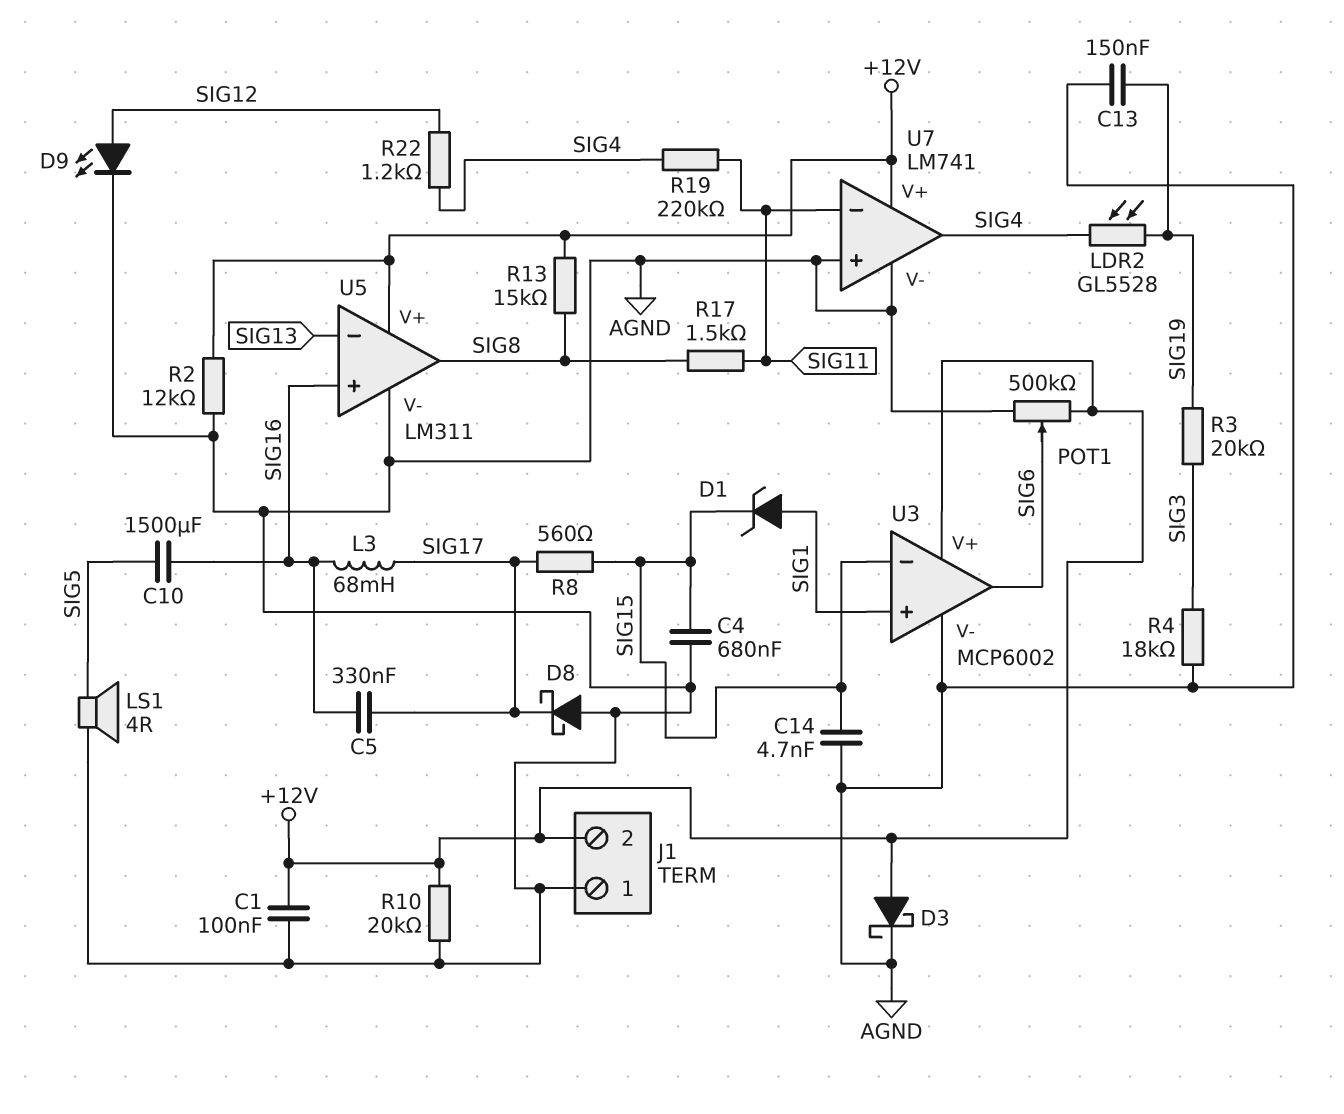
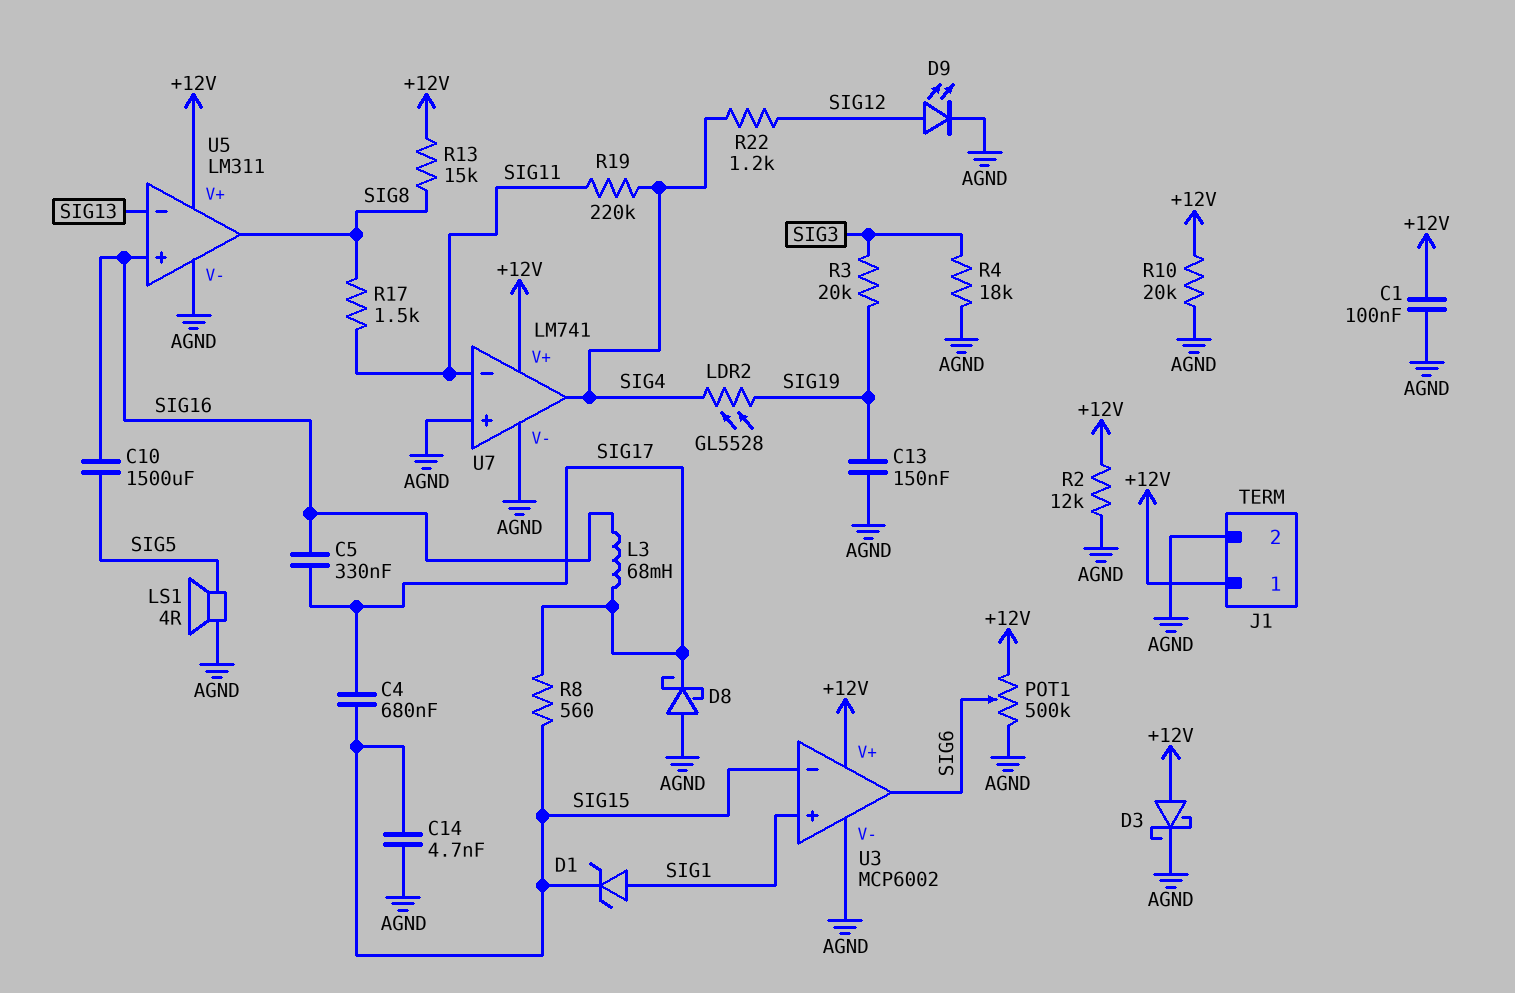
C4: 680nF (AGND, SIG15) -> 680nF (SIG15, SIG17)
J1 pin 1: AGND -> +12V
J1 pin 2: +12V -> AGND

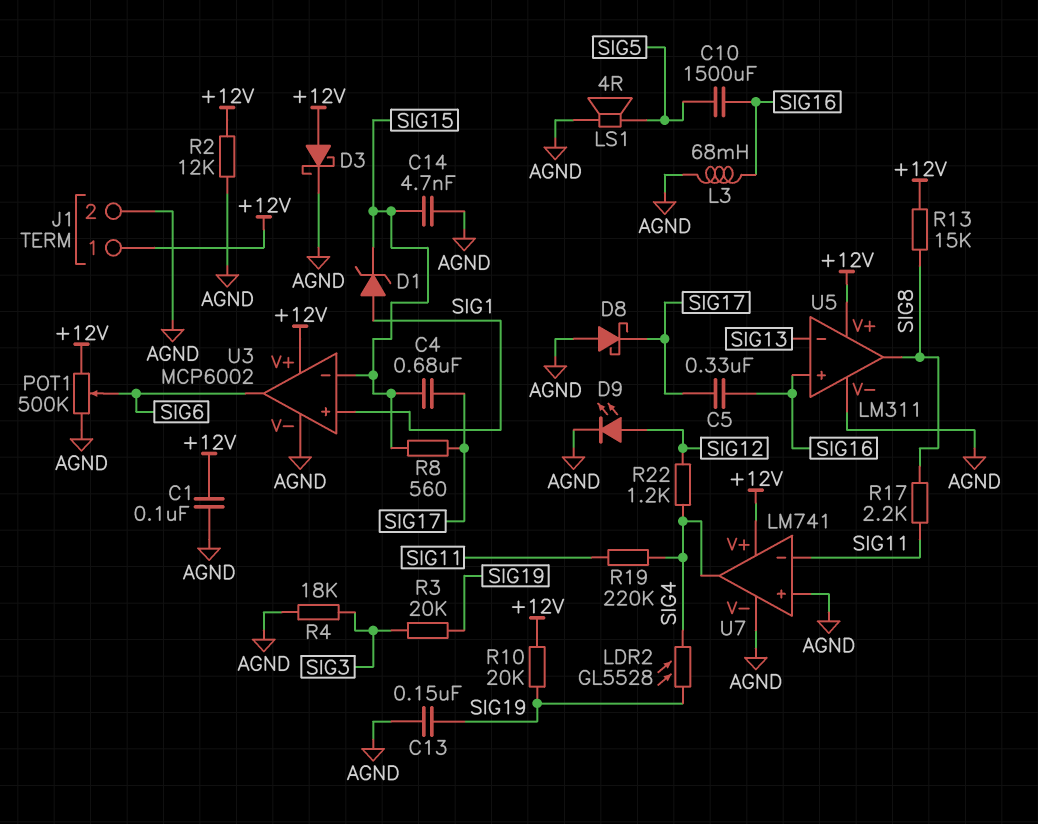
L3: 68mH (SIG16, SIG17) -> 68mH (AGND, SIG16)
R10: 20k (+12V, AGND) -> 20k (+12V, SIG19)
R17: 1.5k (SIG8, SIG11) -> 2.2k (SIG8, SIG11)

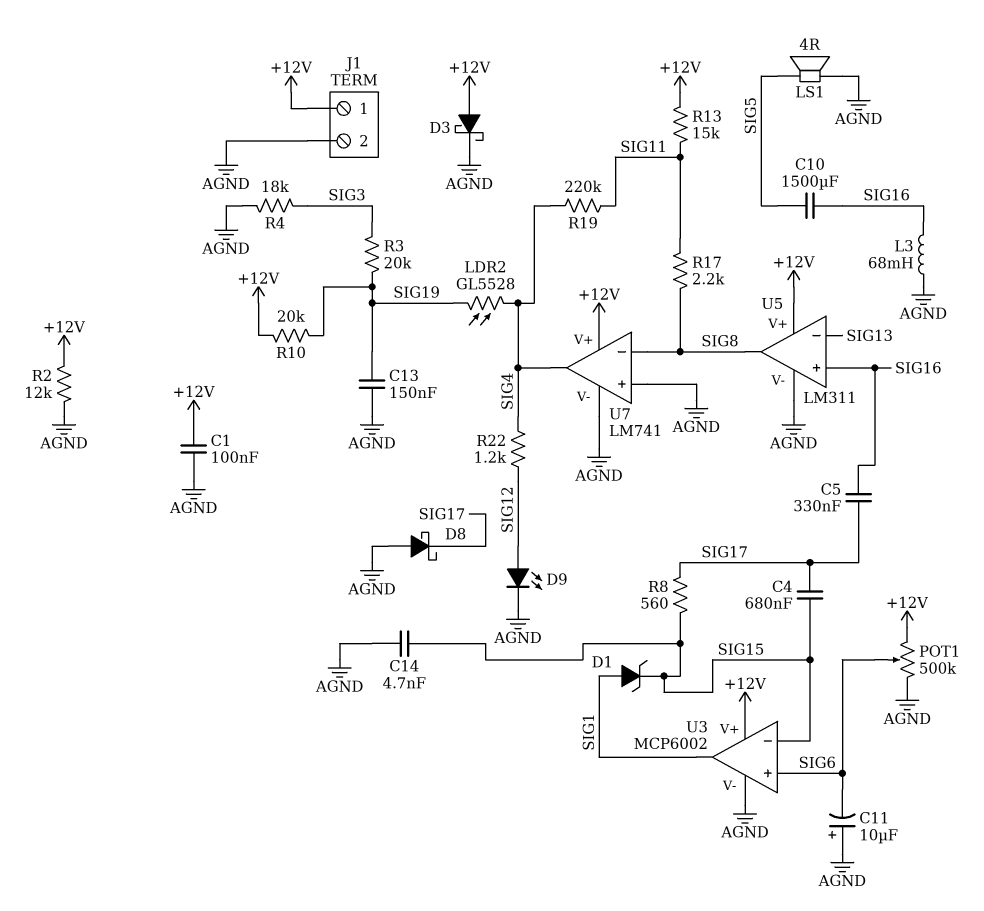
C11: none -> 10uF (plus AGND, minus SIG6)
R13: 15k (+12V, SIG8) -> 15k (+12V, SIG11)
U3 pin in+: SIG1 -> SIG6
U3 pin out: SIG6 -> SIG1
U7 pin in-: SIG11 -> SIG8

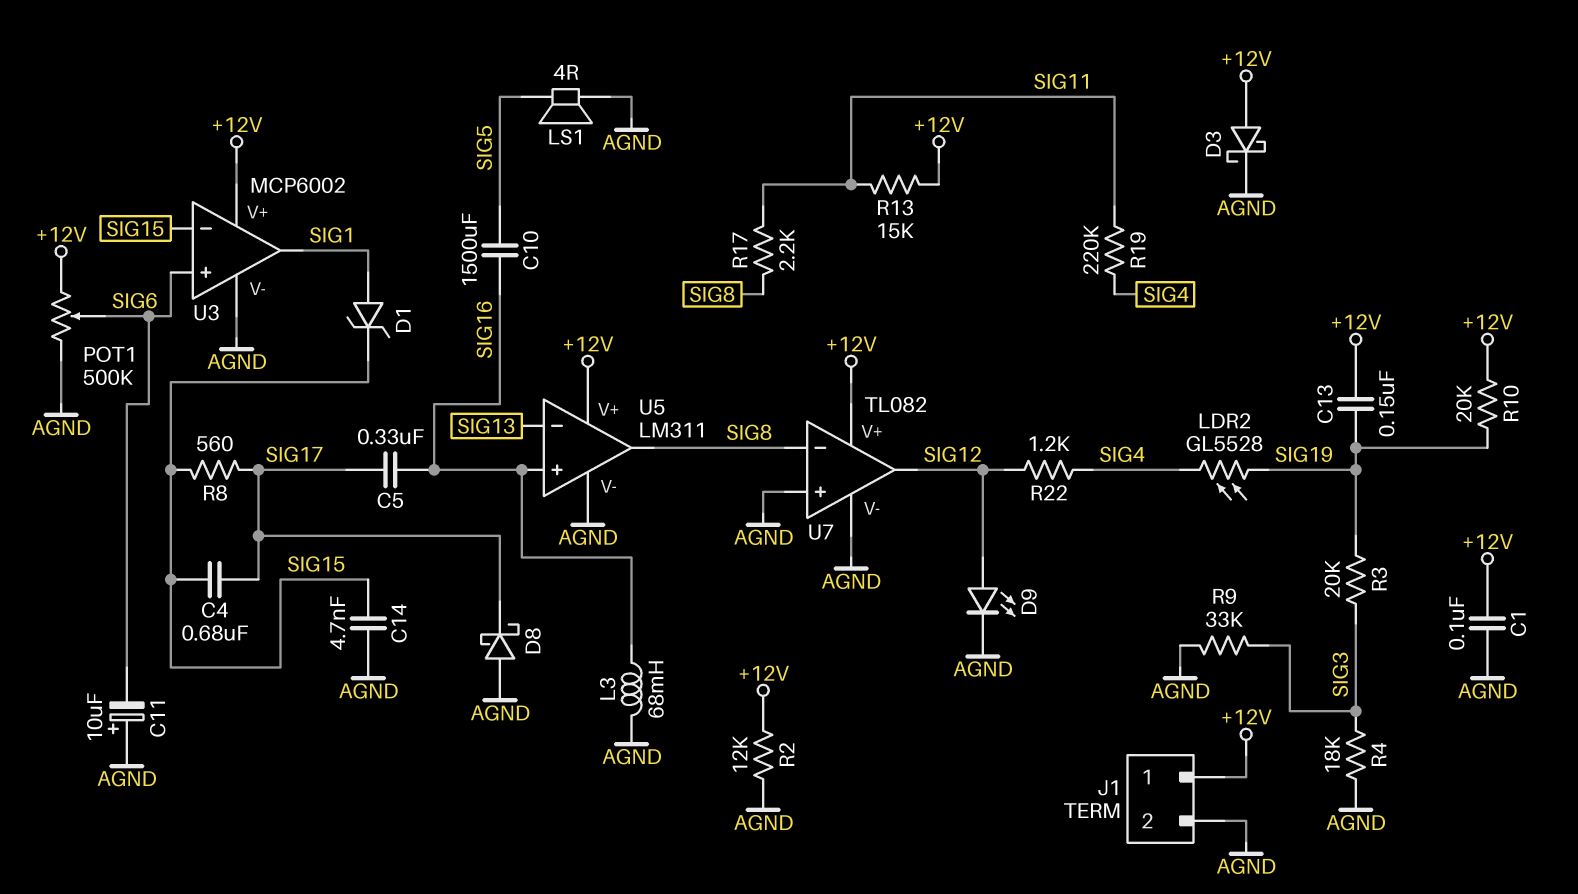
C13: 150nF (AGND, SIG19) -> 150nF (+12V, SIG19)
R9: none -> 33k (AGND, SIG3)
U7: LM741 -> TL082
U7 pin out: SIG4 -> SIG12

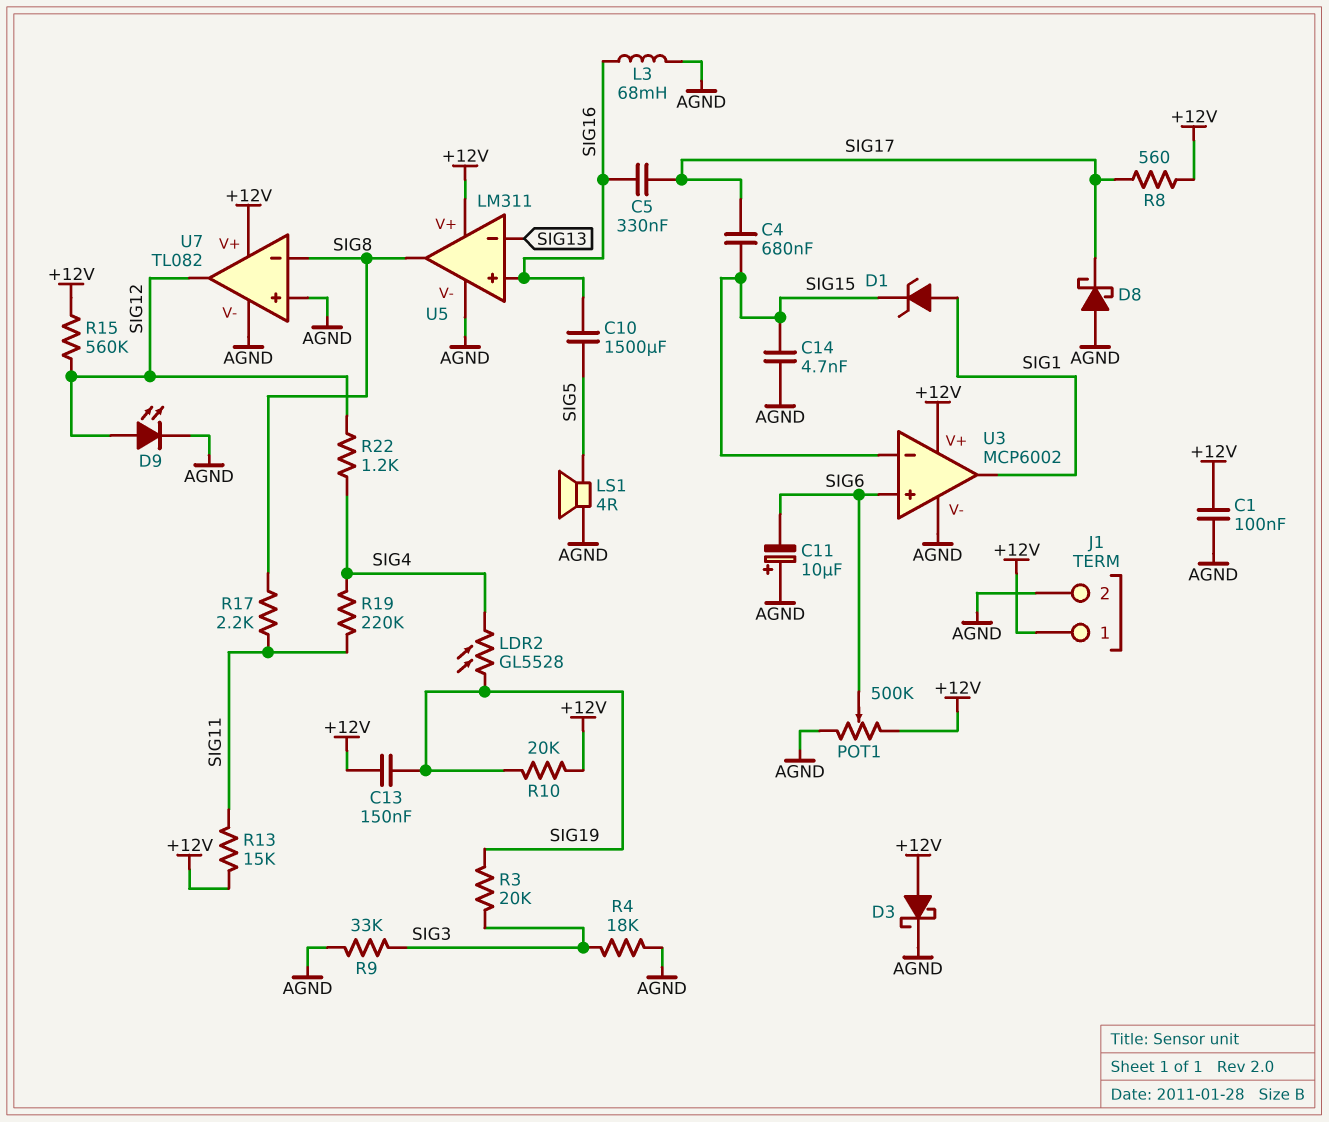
R2: 12k (+12V, AGND) -> none
R8: 560 (SIG15, SIG17) -> 560 (+12V, SIG17)
R15: none -> 560k (+12V, SIG12)

